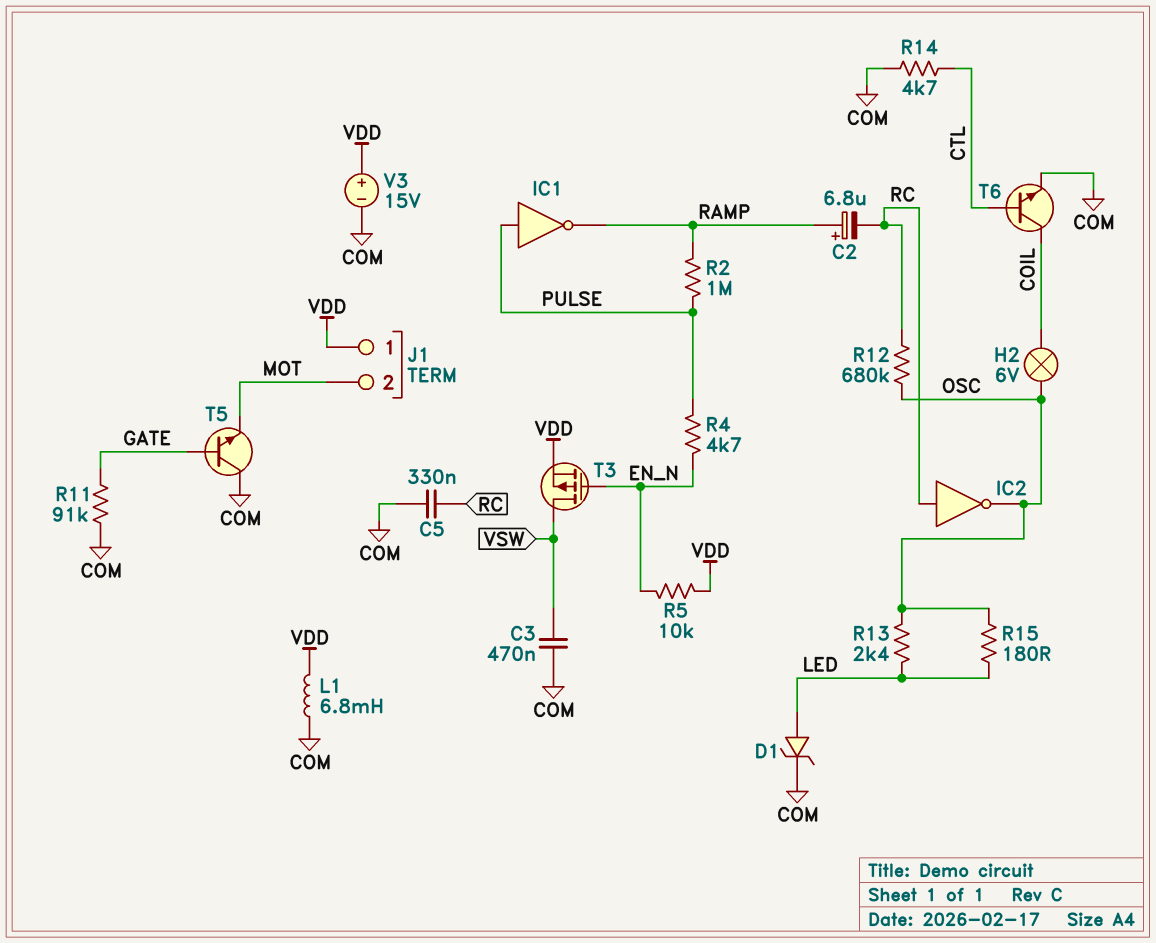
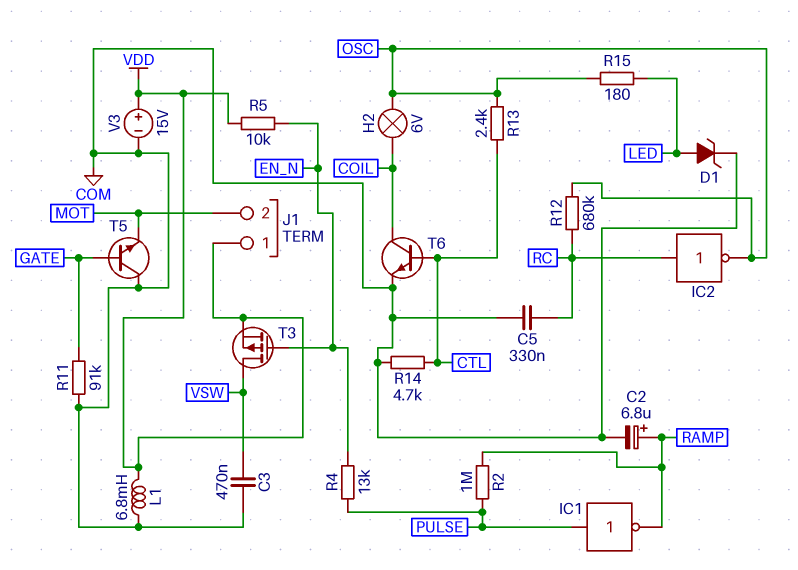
C2: 6.8uF (plus RAMP, minus RC) -> 6.8uF (plus RAMP, minus COM)
R4: 4.7k (EN_N, PULSE) -> 13k (EN_N, PULSE)
R13: 2.4k (LED, OSC) -> 2.4k (CTL, OSC)

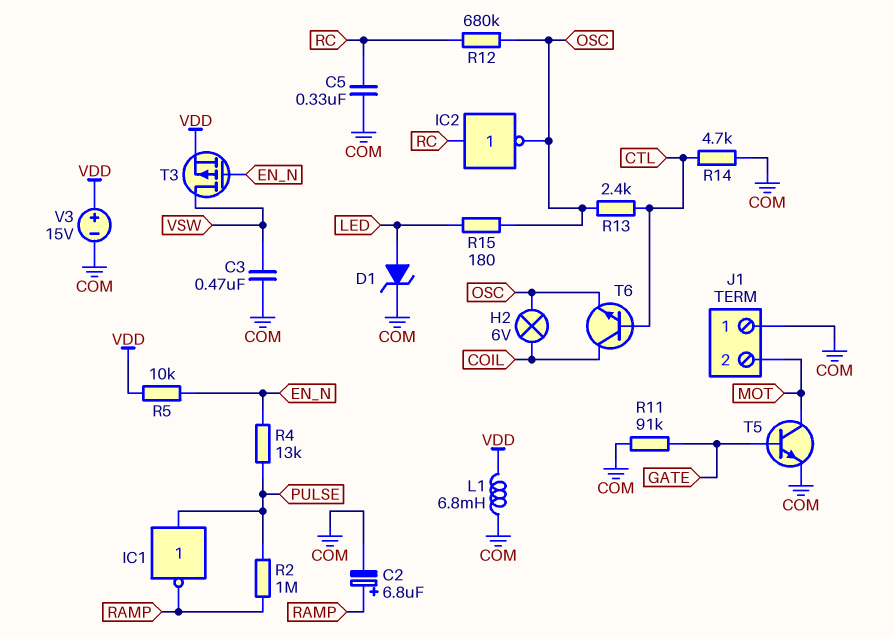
J1 pin 1: VDD -> COM
T5: NPN (B GATE, C COM, E MOT) -> NPN (B GATE, C MOT, E COM)
T6: NPN (B CTL, C COIL, E COM) -> NPN (B CTL, C COIL, E OSC)

